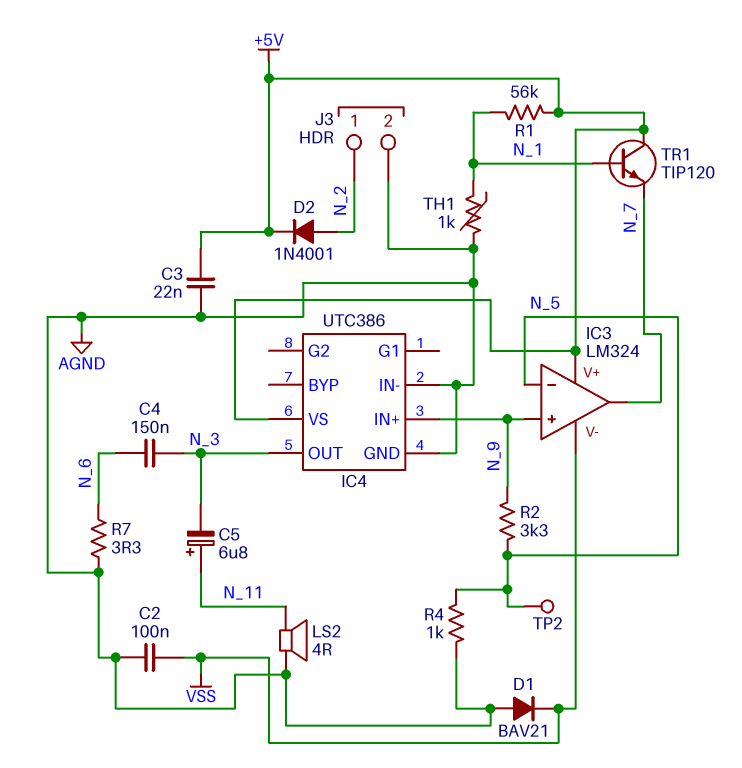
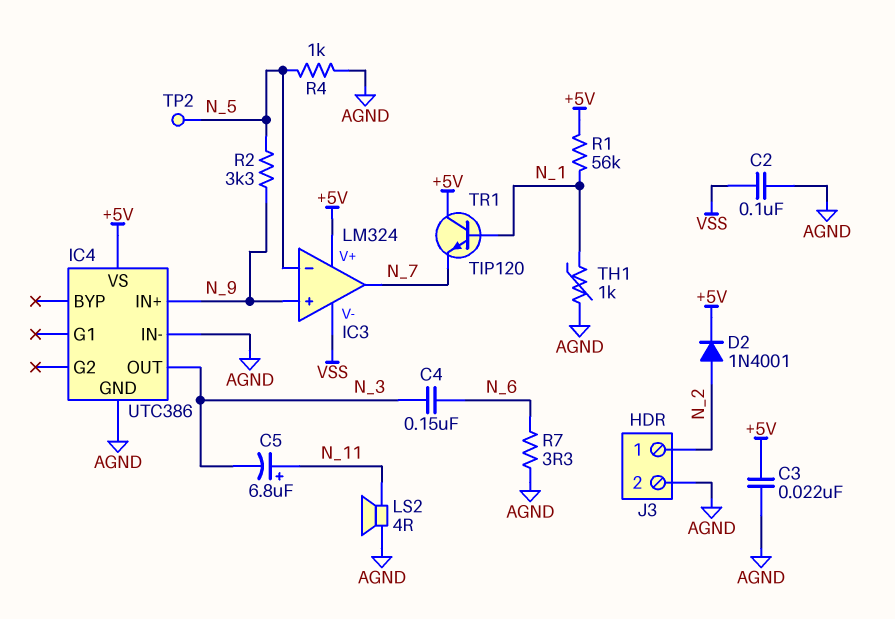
D1: diode BAV21 (A AGND, K VSS) -> none

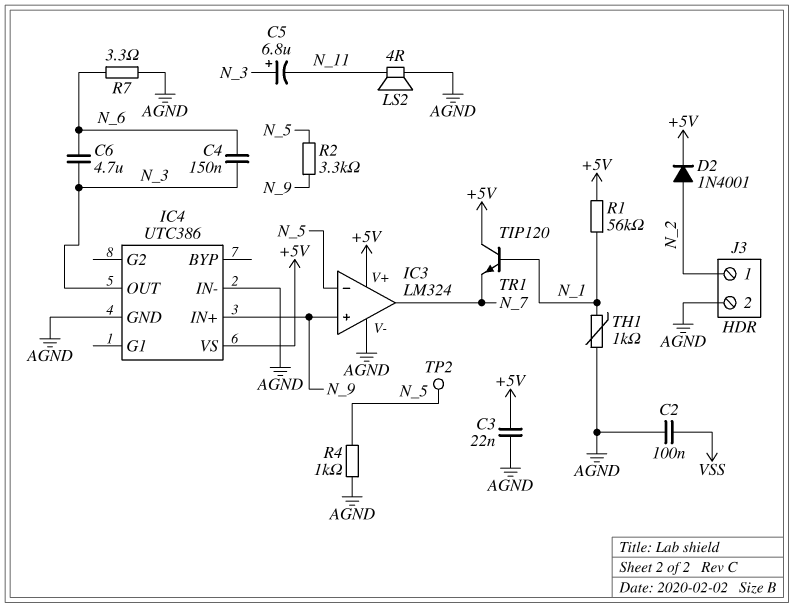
C5: 6.8uF (plus N_11, minus N_3) -> 6.8uF (plus N_3, minus N_11)
C6: none -> 4.7uF (N_3, N_6)
IC3 pin V-: VSS -> AGND

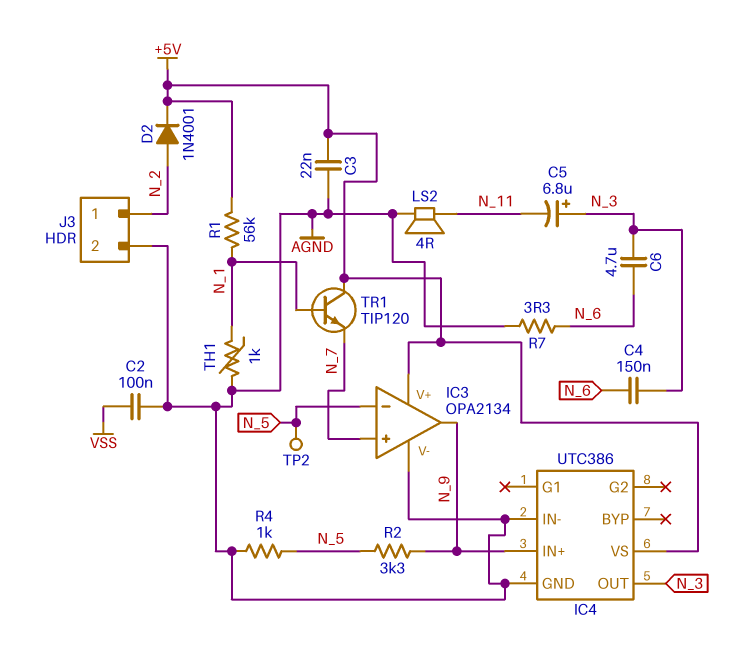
IC3: LM324 -> OPA2134
IC3 pin in+: N_9 -> N_7
IC3 pin out: N_7 -> N_9

